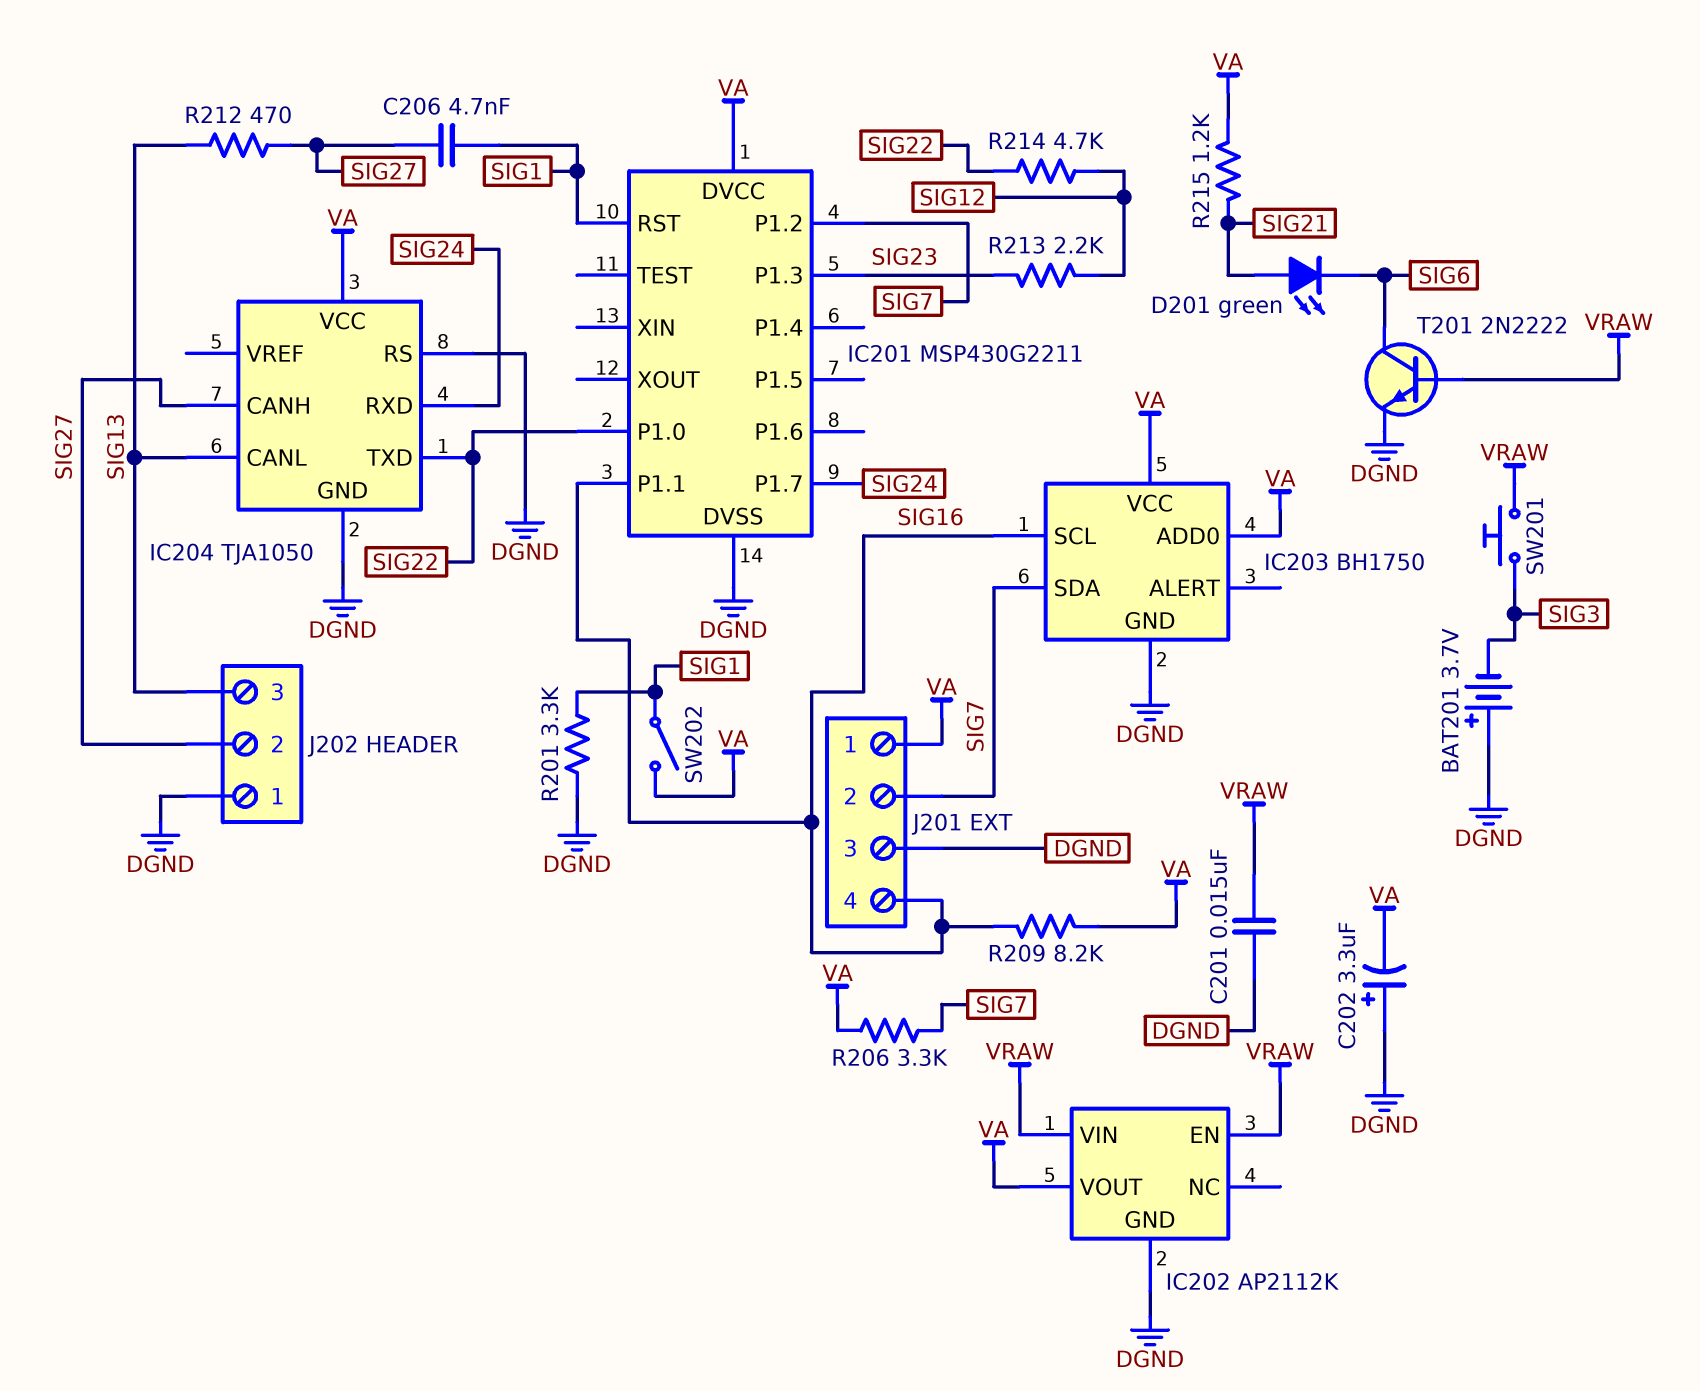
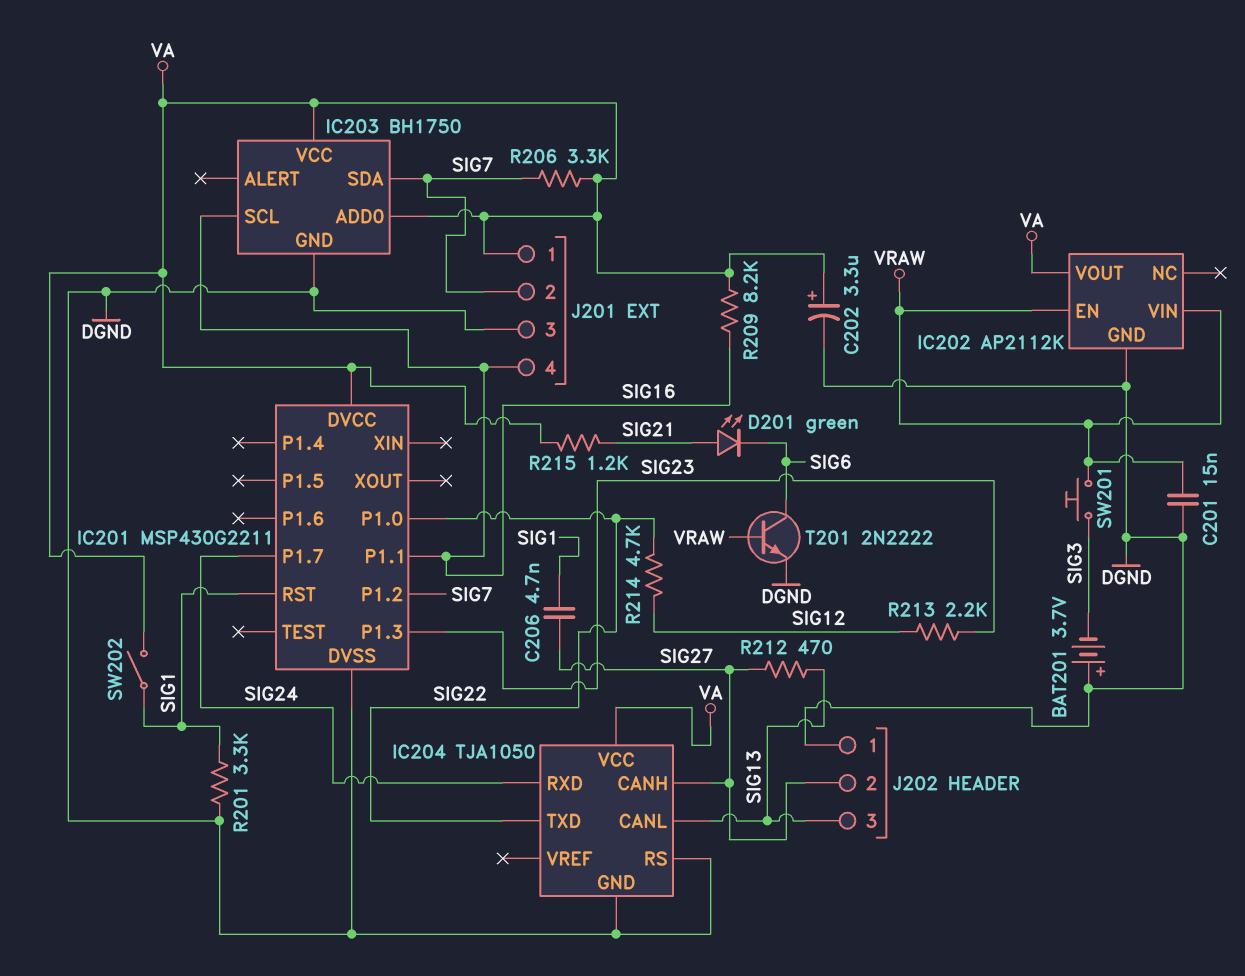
C202: 3.3uF (plus DGND, minus VA) -> 3.3uF (plus VA, minus DGND)

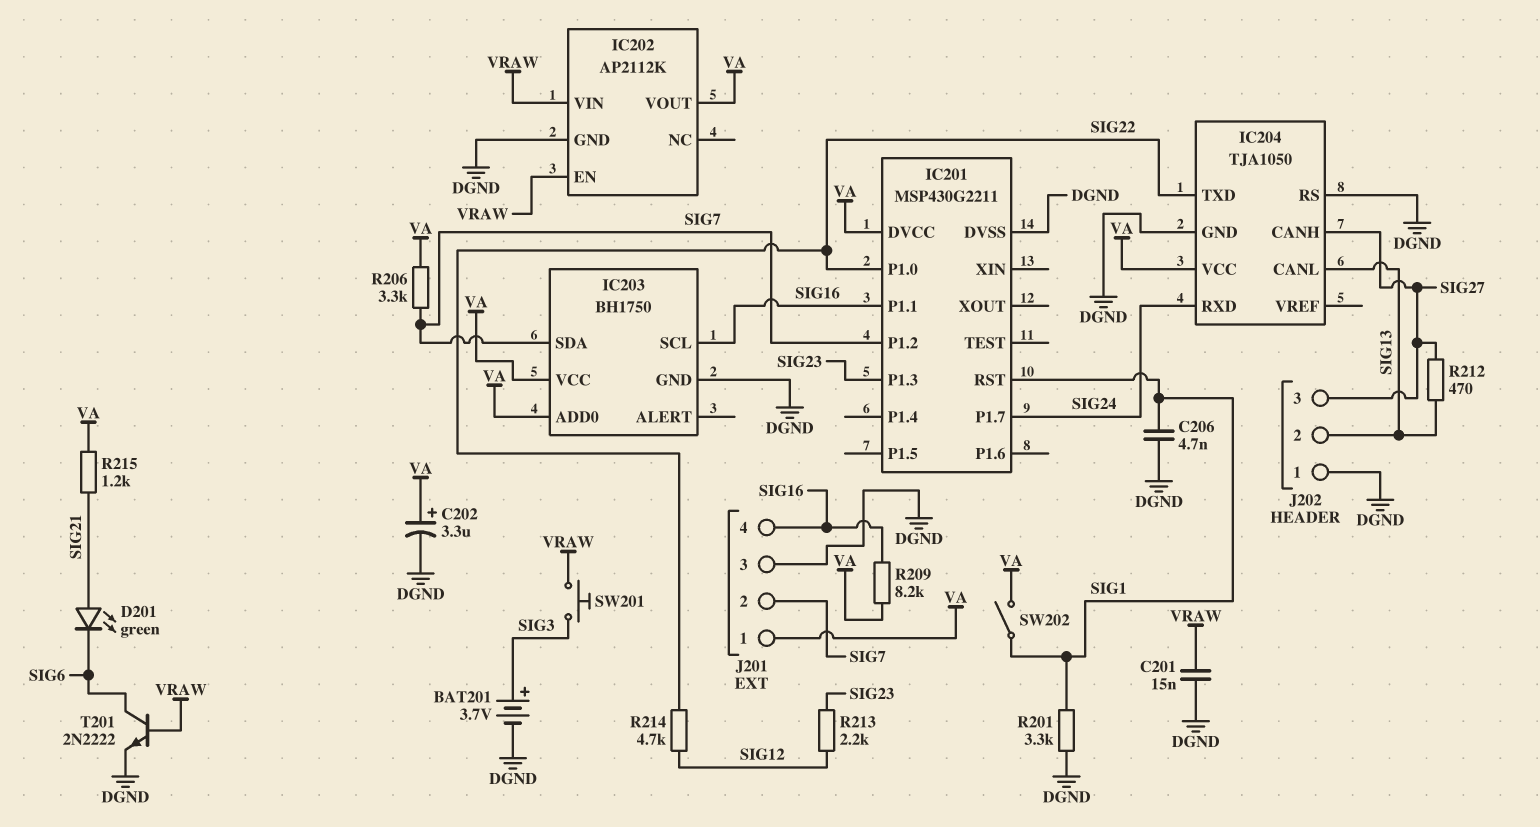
BAT201: 3.7V (plus DGND, minus SIG3) -> 3.7V (plus SIG3, minus DGND)
C206: 4.7nF (SIG1, SIG27) -> 4.7nF (DGND, SIG1)
J202 pin 2: SIG27 -> SIG13
J202 pin 3: SIG13 -> SIG27

